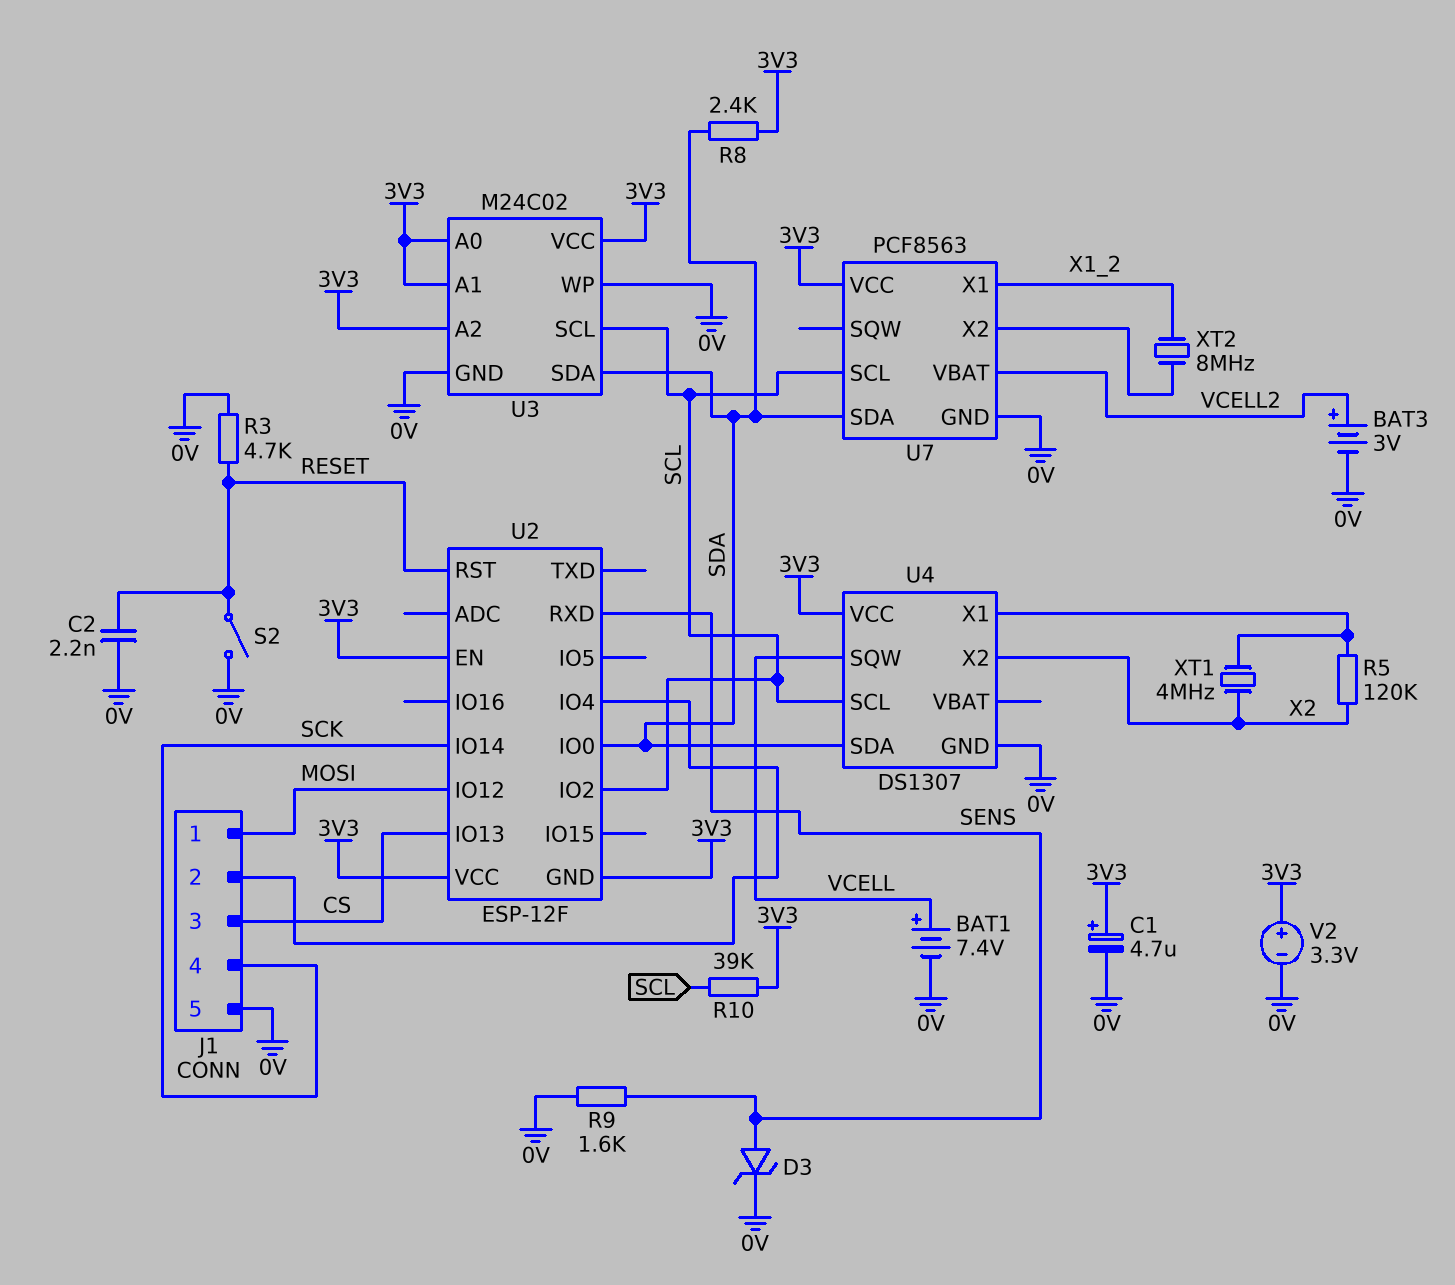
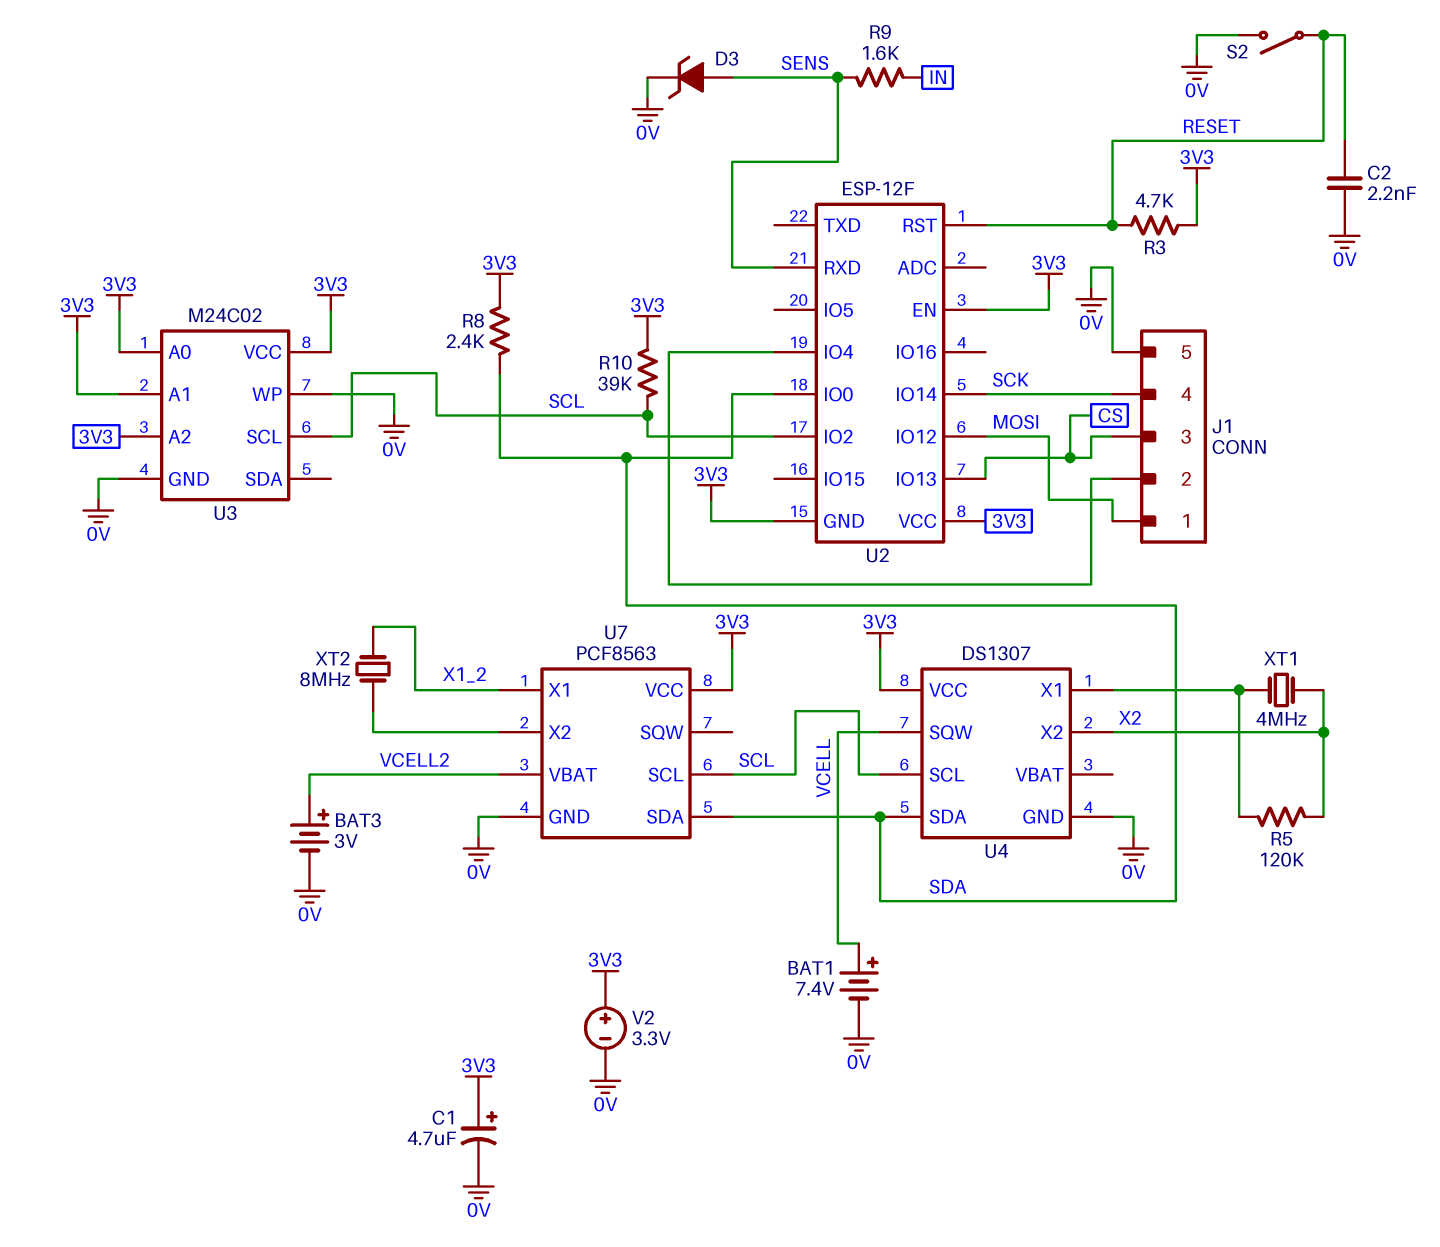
R3: 4.7k (0V, RESET) -> 4.7k (3V3, RESET)
R9: 1.6k (0V, SENS) -> 1.6k (IN, SENS)
U3 pin SDA: SDA -> none

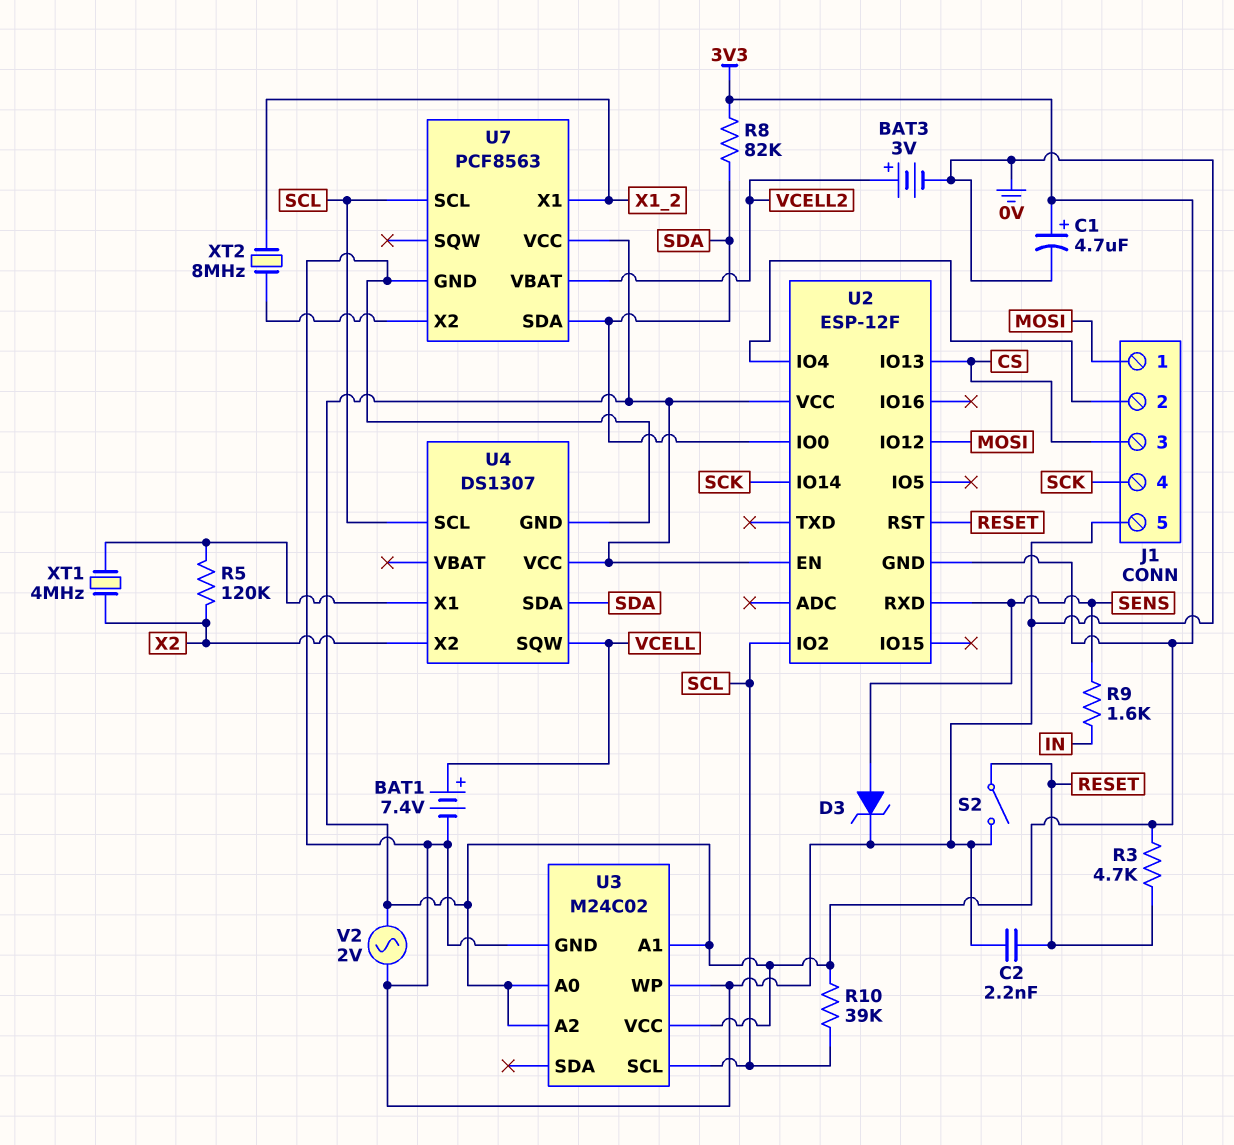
R8: 2.4k (3V3, SDA) -> 82k (3V3, SDA)
V2: 3.3V (plus 3V3, minus 0V) -> AC 2V (0V, 3V3)

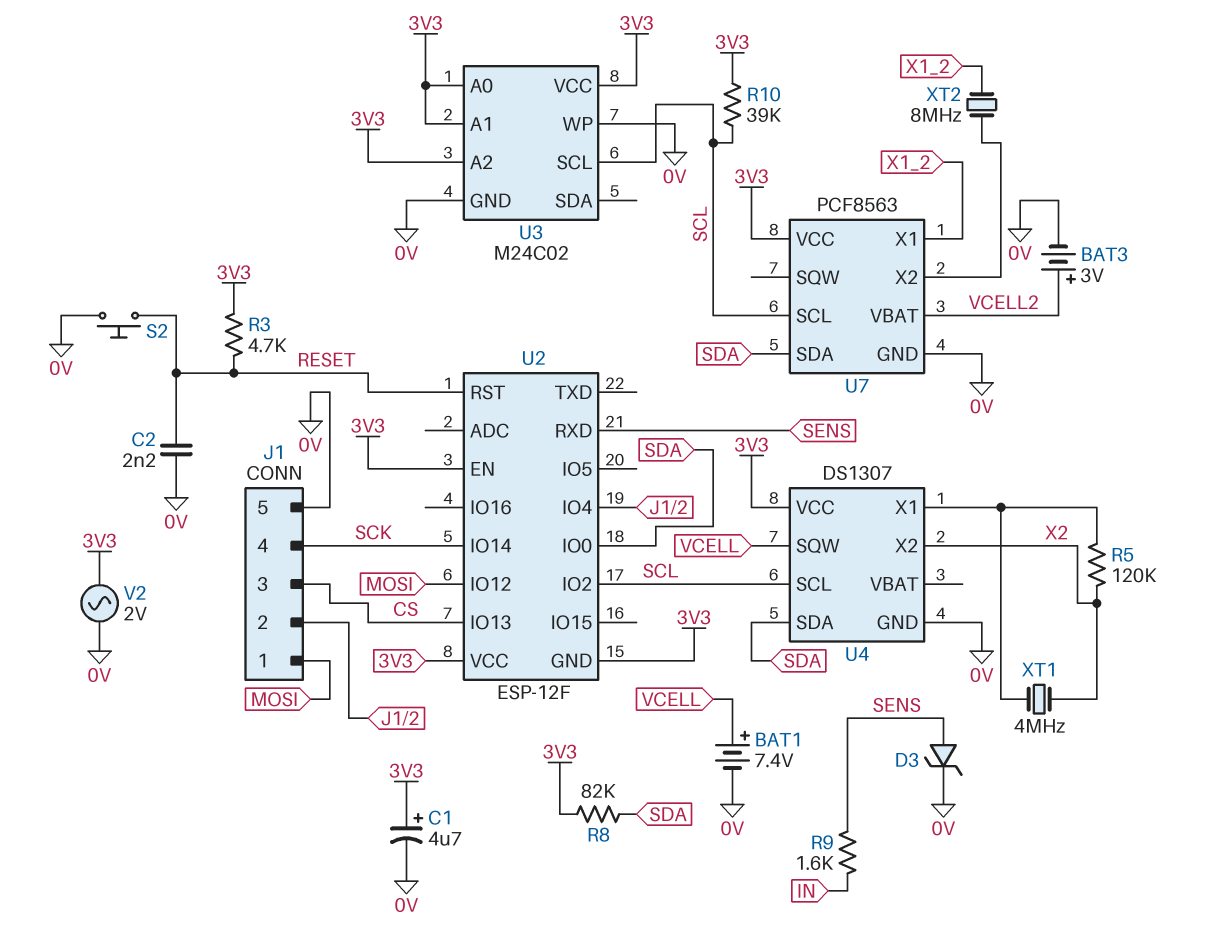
S2: switch (0V, RESET) -> button (0V, RESET)

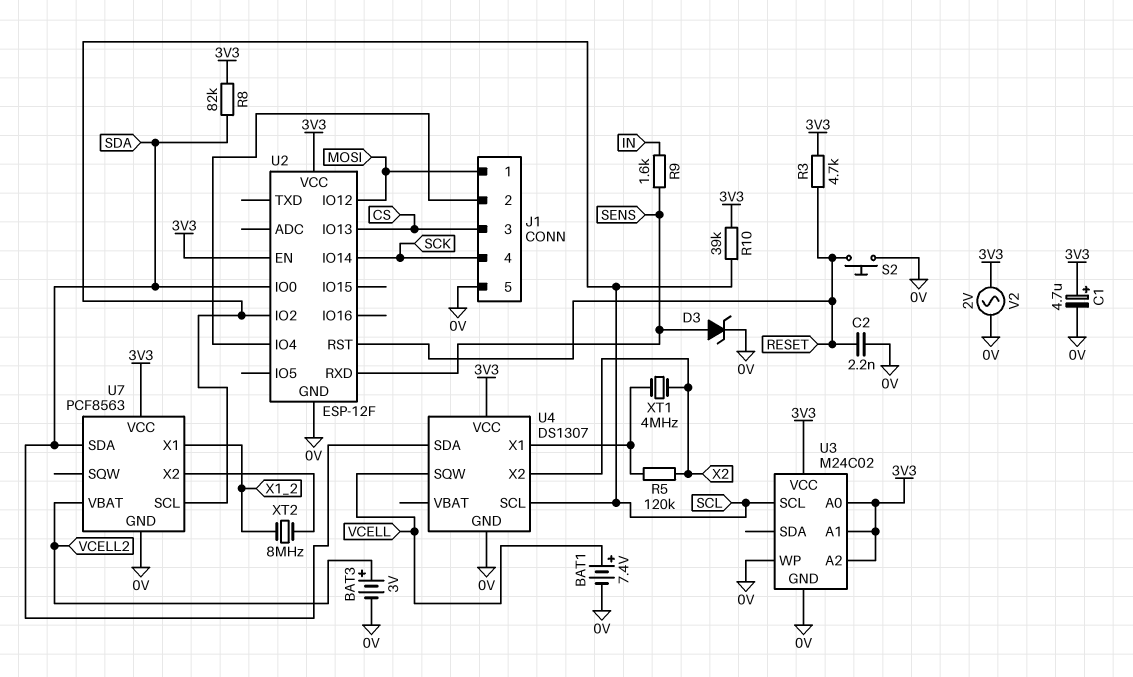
U2 pin GND: 3V3 -> 0V

